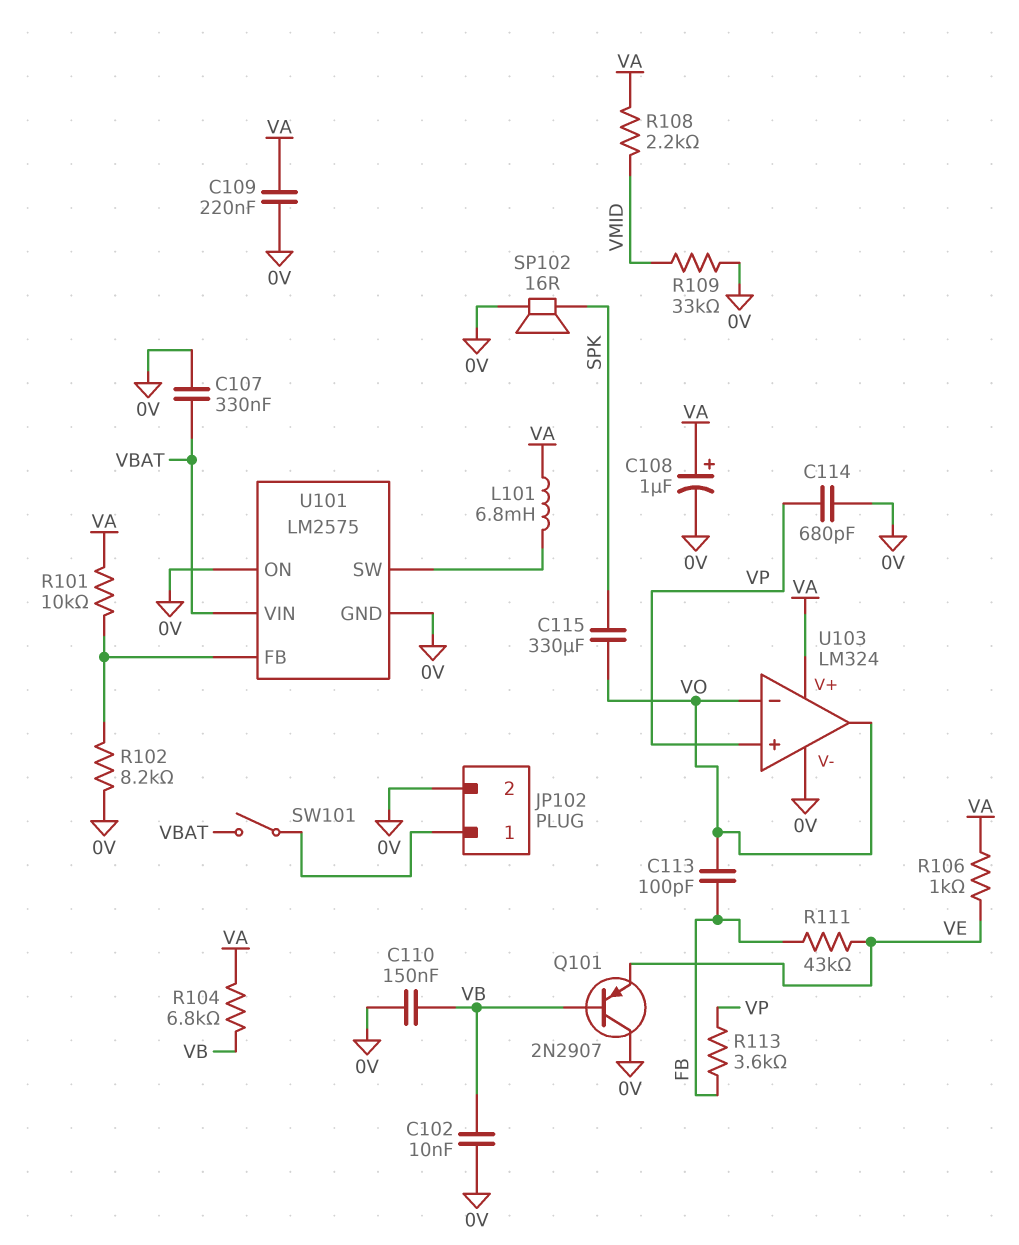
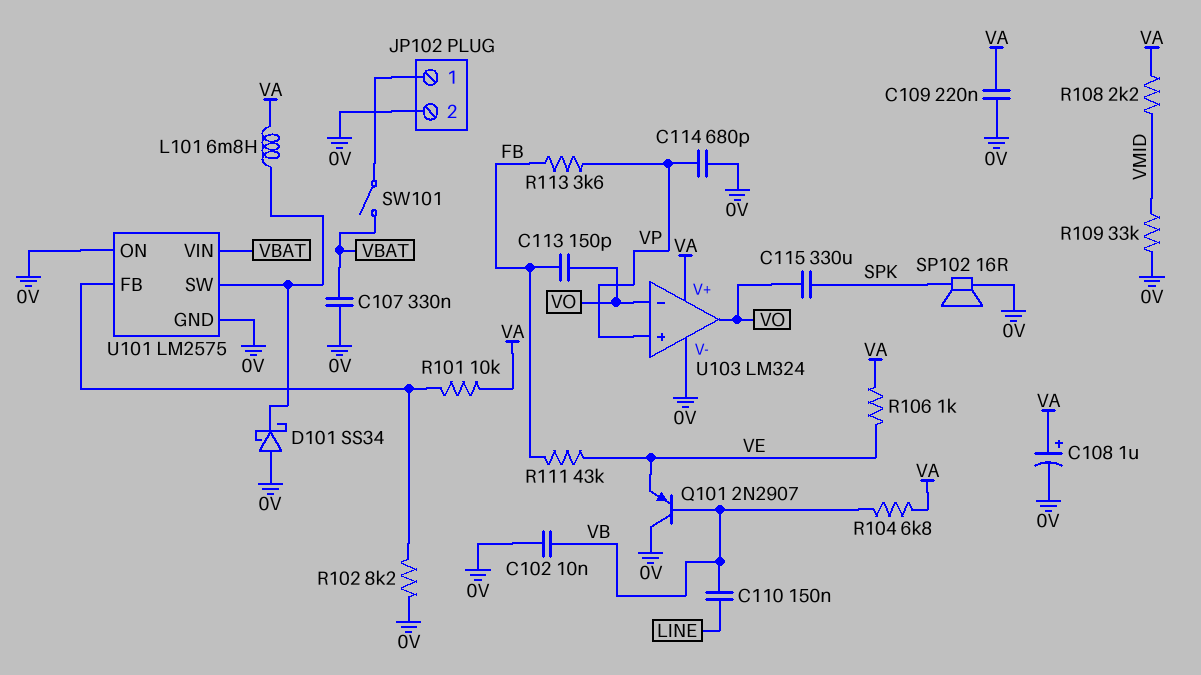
C110: 150nF (0V, VB) -> 150nF (LINE, VB)
C113: 100pF (FB, VO) -> 150pF (FB, VO)
D101: none -> schottky SS34 (A 0V, K U101/SW)

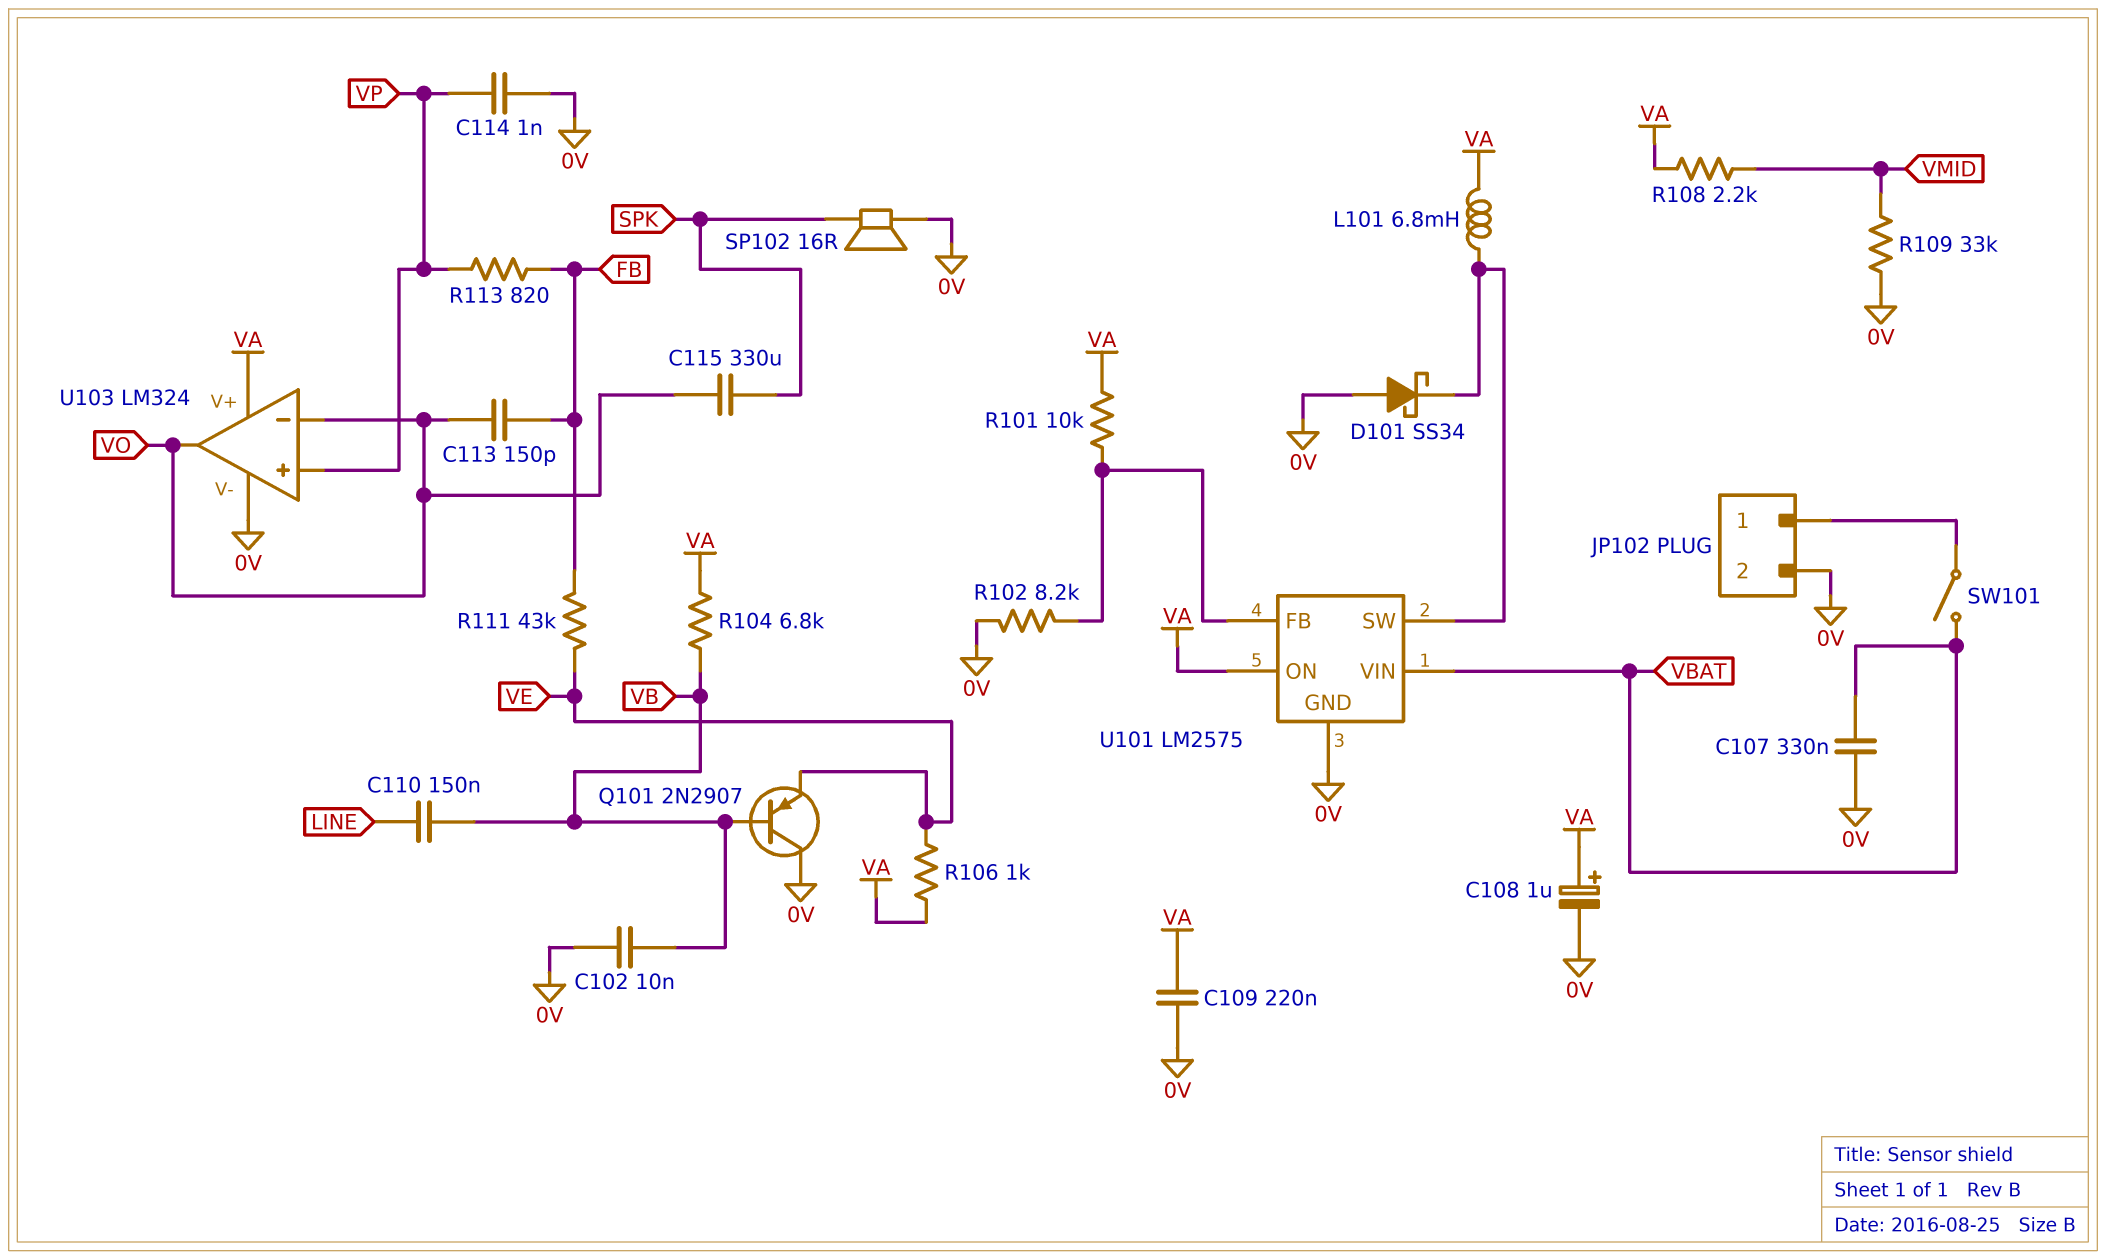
C114: 680pF (0V, VP) -> 1nF (0V, VP)
R113: 3.6k (FB, VP) -> 820 (FB, VP)
U101 pin ON: 0V -> VA

